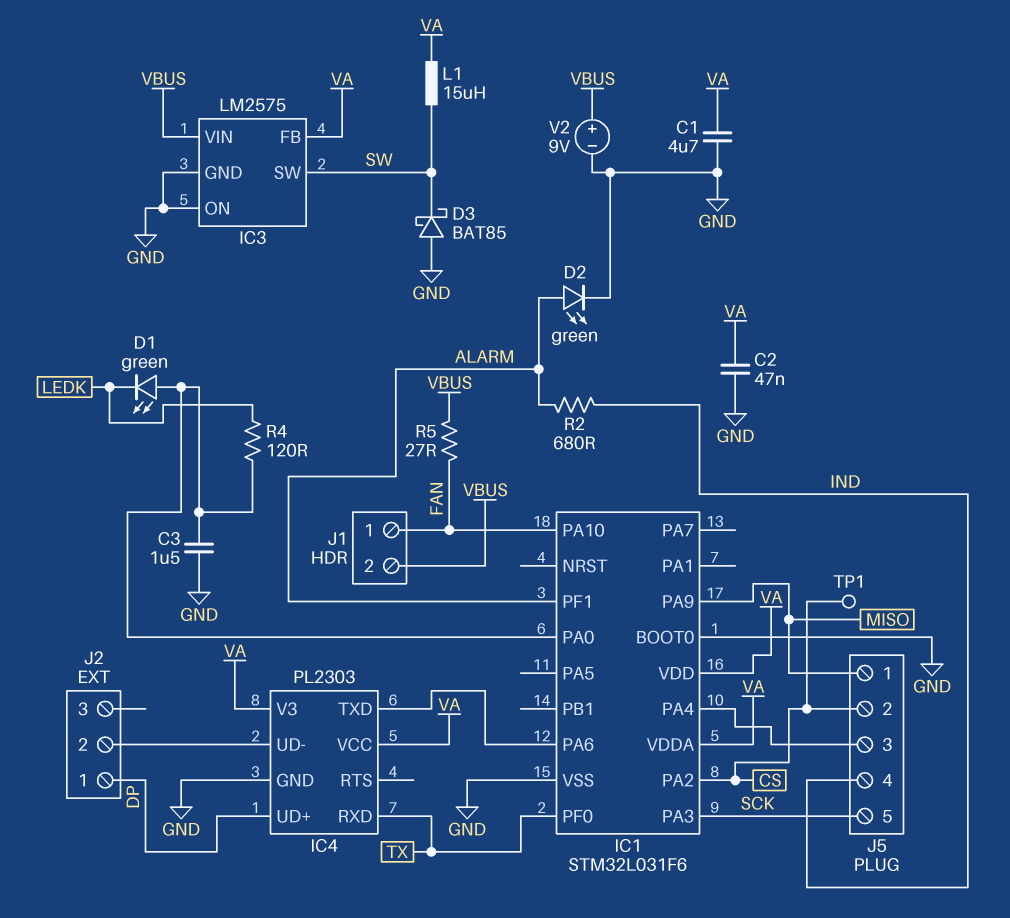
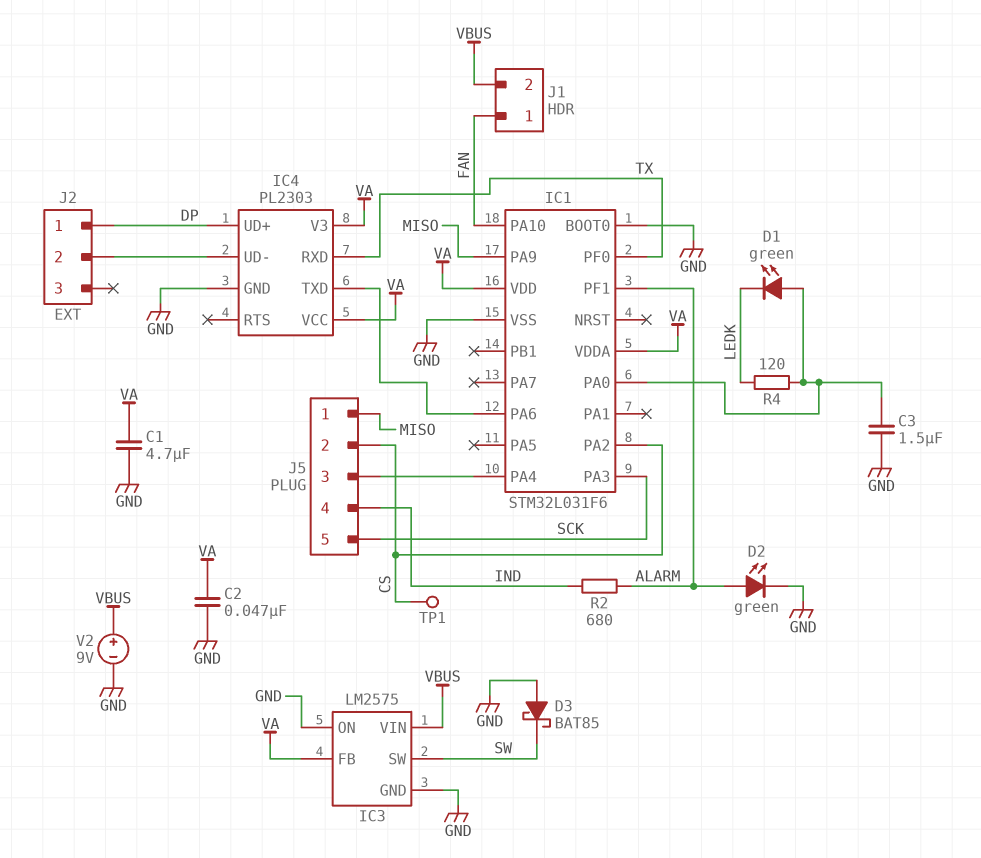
L1: 15uH (SW, VA) -> none
R5: 27 (FAN, VBUS) -> none

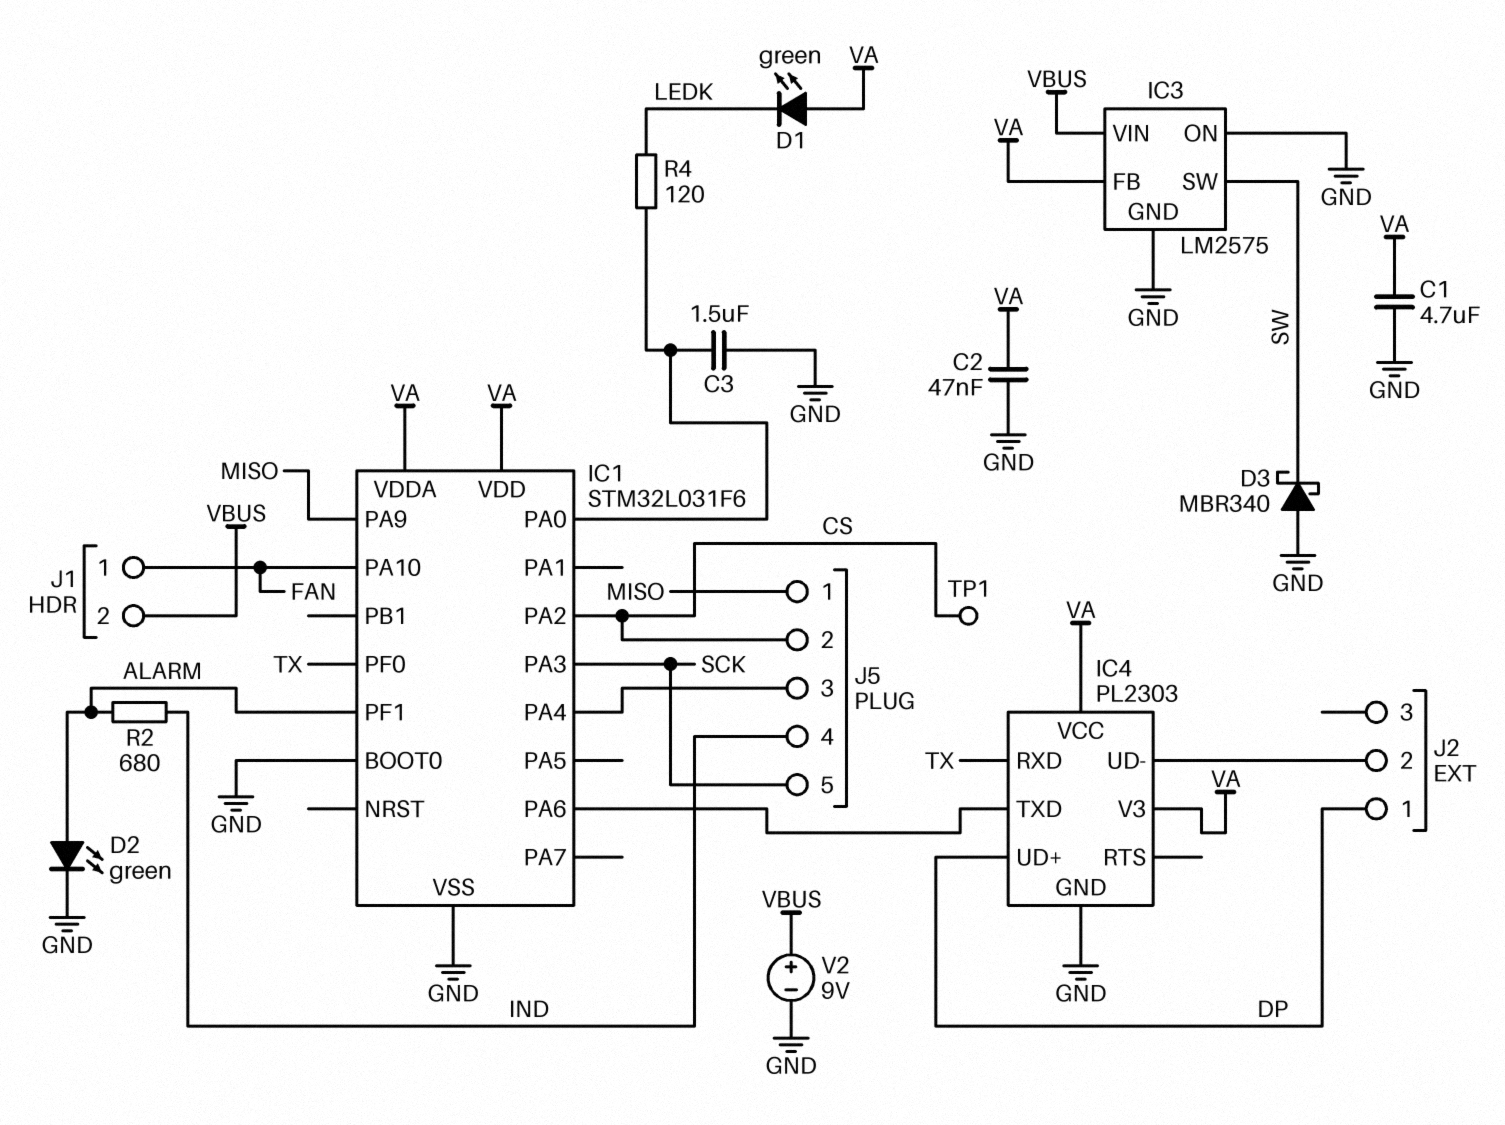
D1: LED green (A IC1/PA0, K LEDK) -> LED green (A VA, K LEDK)
D3: schottky BAT85 (A GND, K SW) -> schottky MBR340 (A GND, K SW)

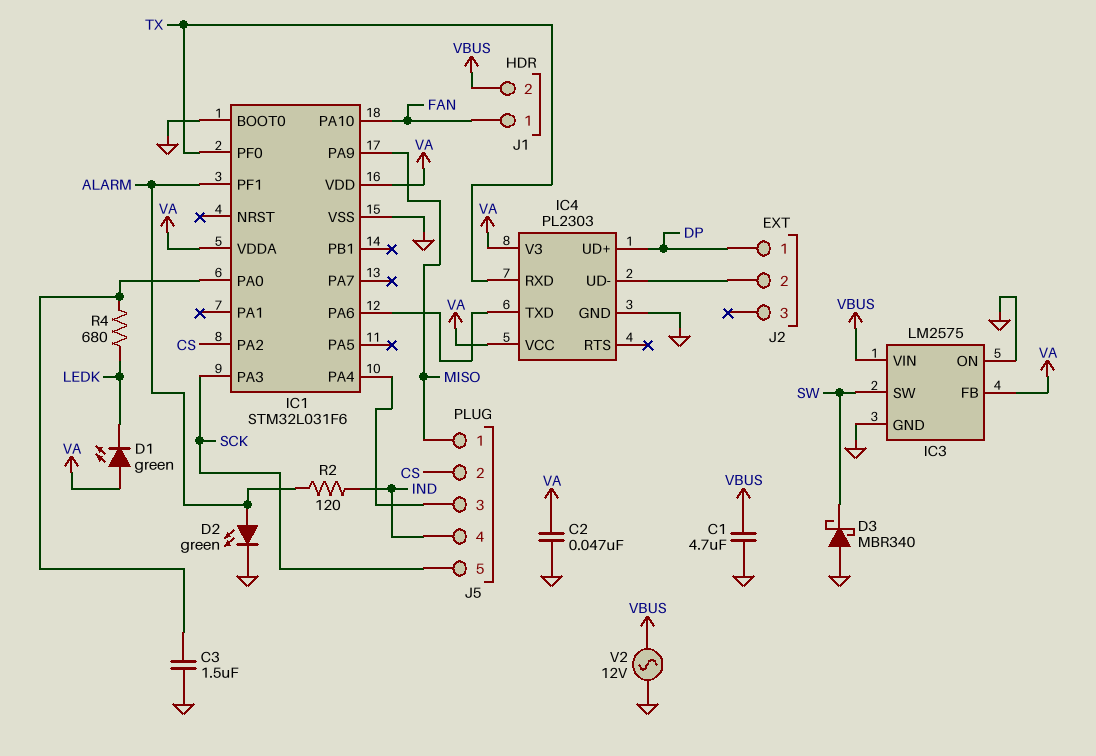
C1: 4.7uF (GND, VA) -> 4.7uF (GND, VBUS)
R2: 680 (ALARM, IND) -> 120 (ALARM, IND)
R4: 120 (IC1/PA0, LEDK) -> 680 (IC1/PA0, LEDK)
TP1: test point (CS) -> none
V2: 9V (plus VBUS, minus GND) -> AC 12V (GND, VBUS)

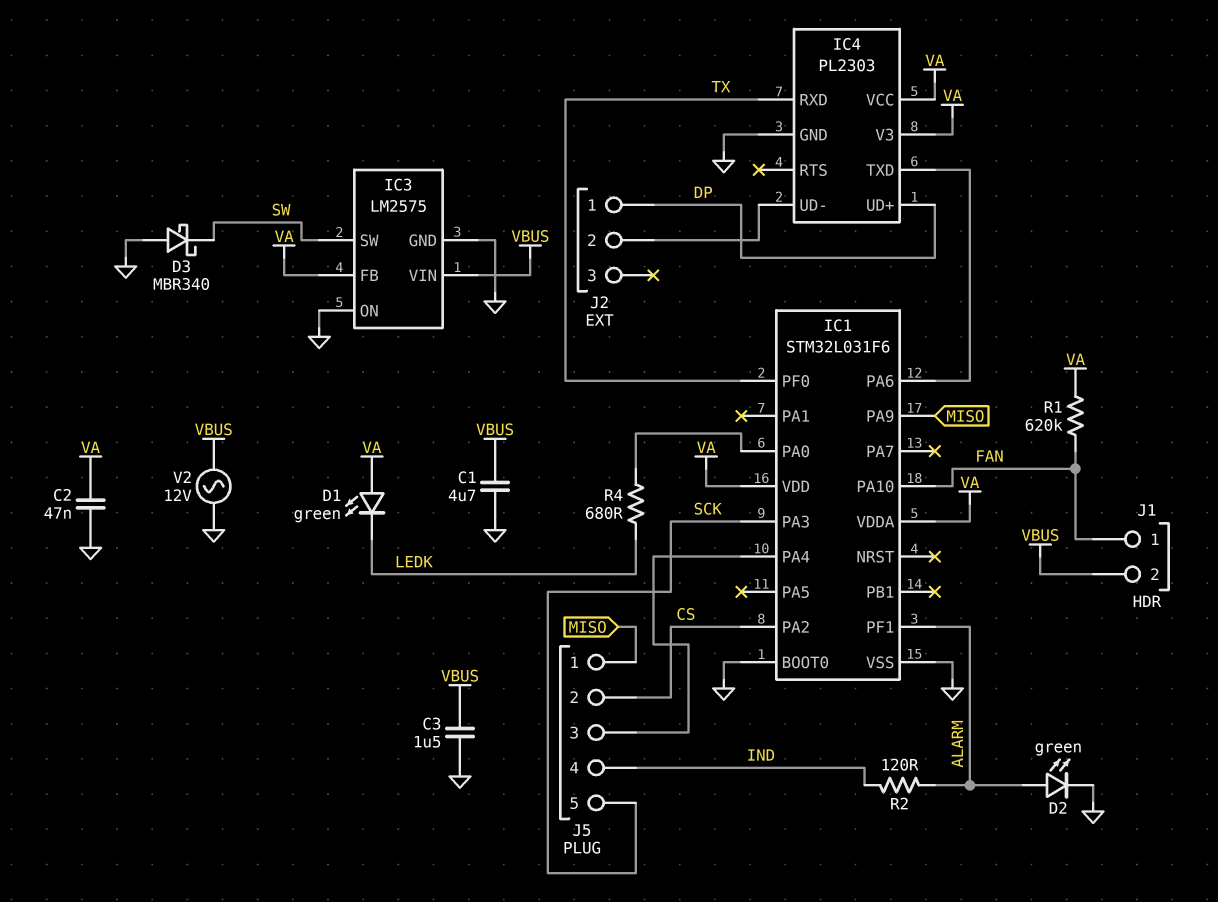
C3: 1.5uF (GND, IC1/PA0) -> 1.5uF (GND, VBUS)
R1: none -> 620k (FAN, VA)

